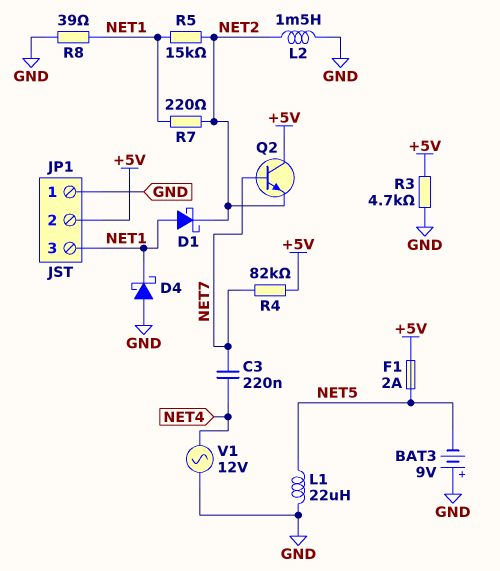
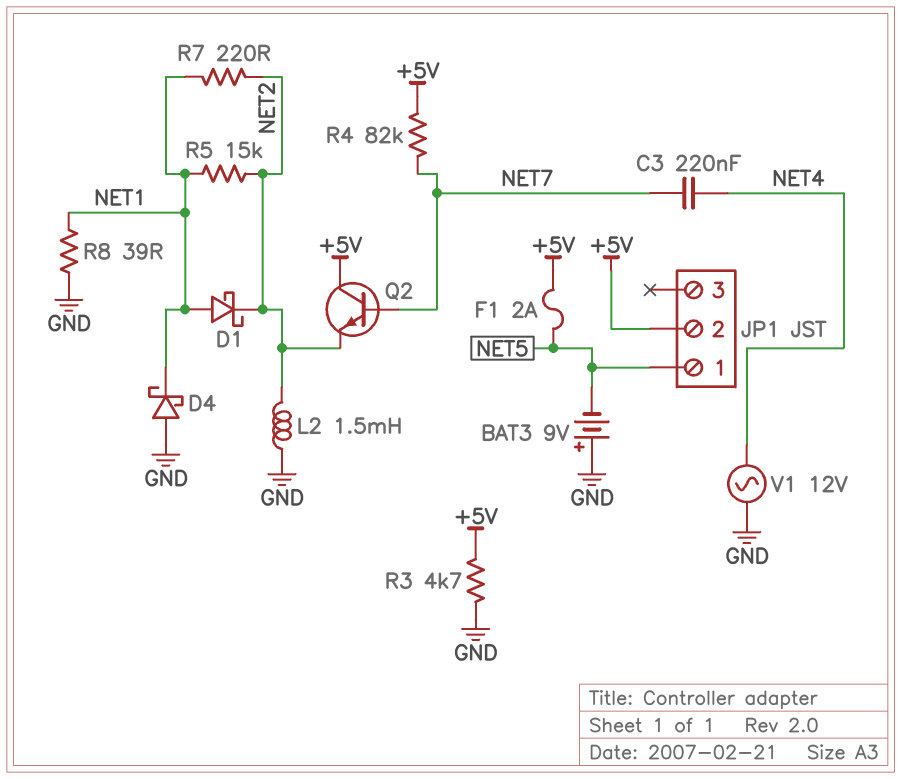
JP1 pin 1: GND -> NET5
JP1 pin 3: NET1 -> none
L1: 22uH (GND, NET5) -> none

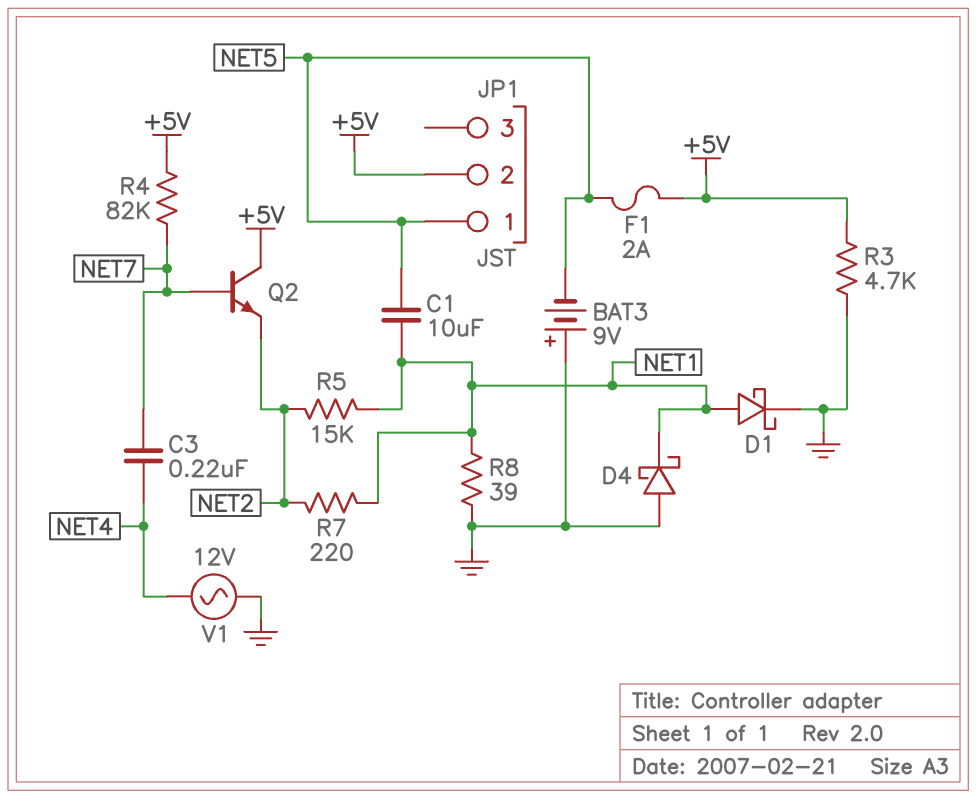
C1: none -> 10uF (NET1, NET5)
D1: schottky (A NET1, K NET2) -> schottky (A NET1, K GND)
L2: 1.5mH (GND, NET2) -> none

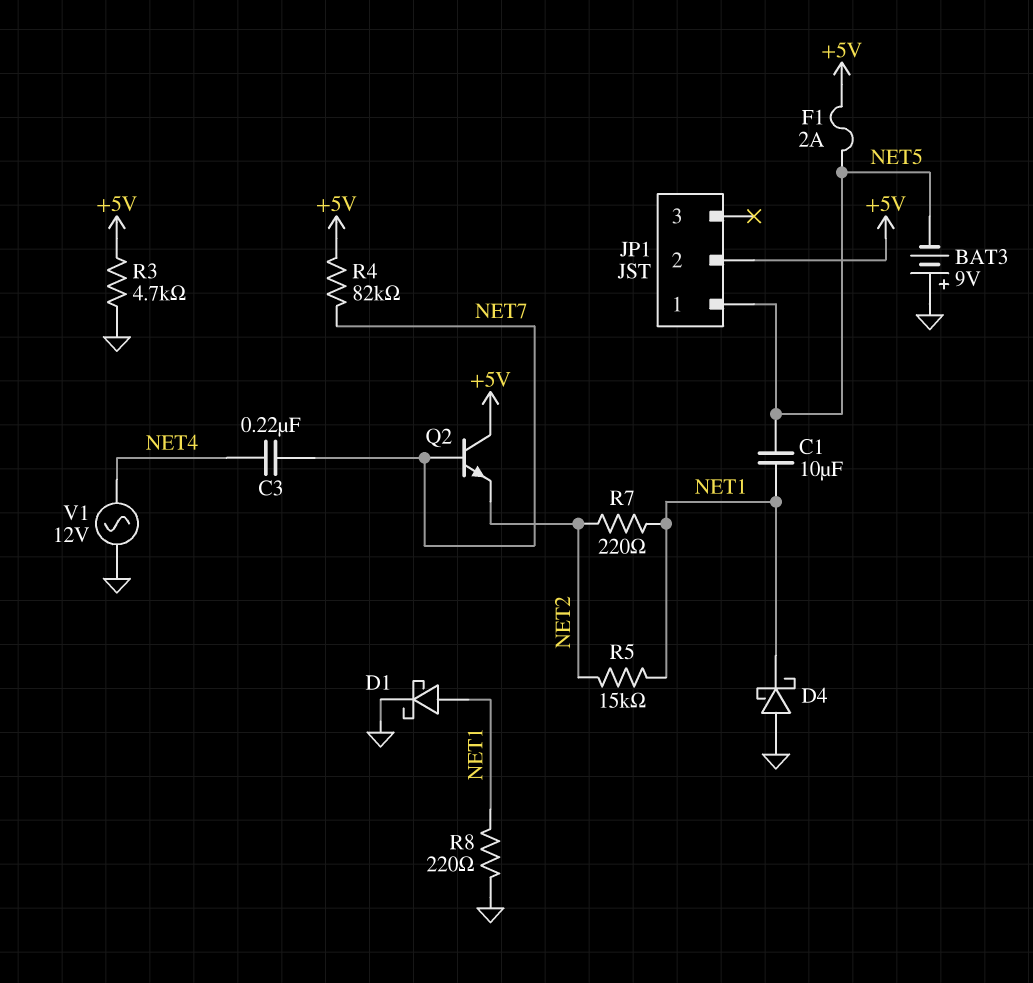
R8: 39 (GND, NET1) -> 220 (GND, NET1)

